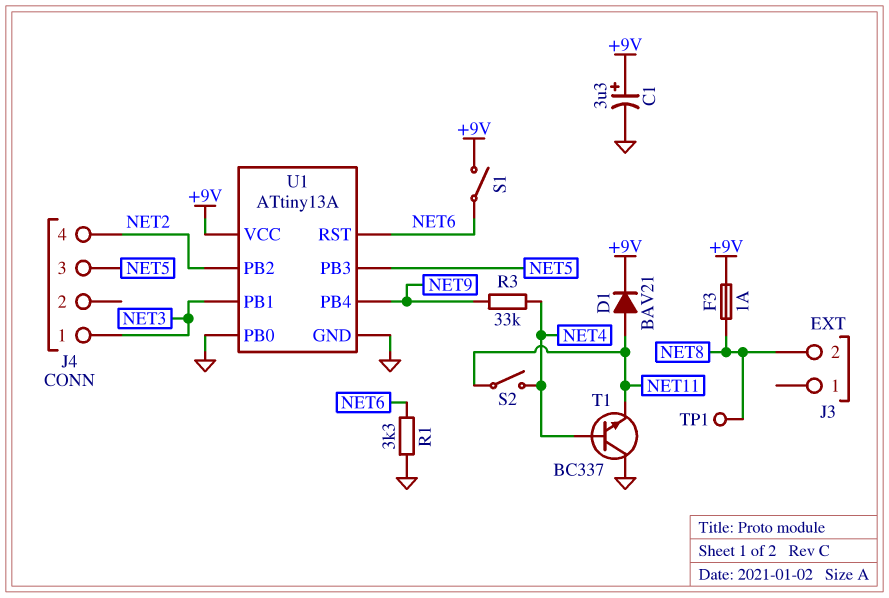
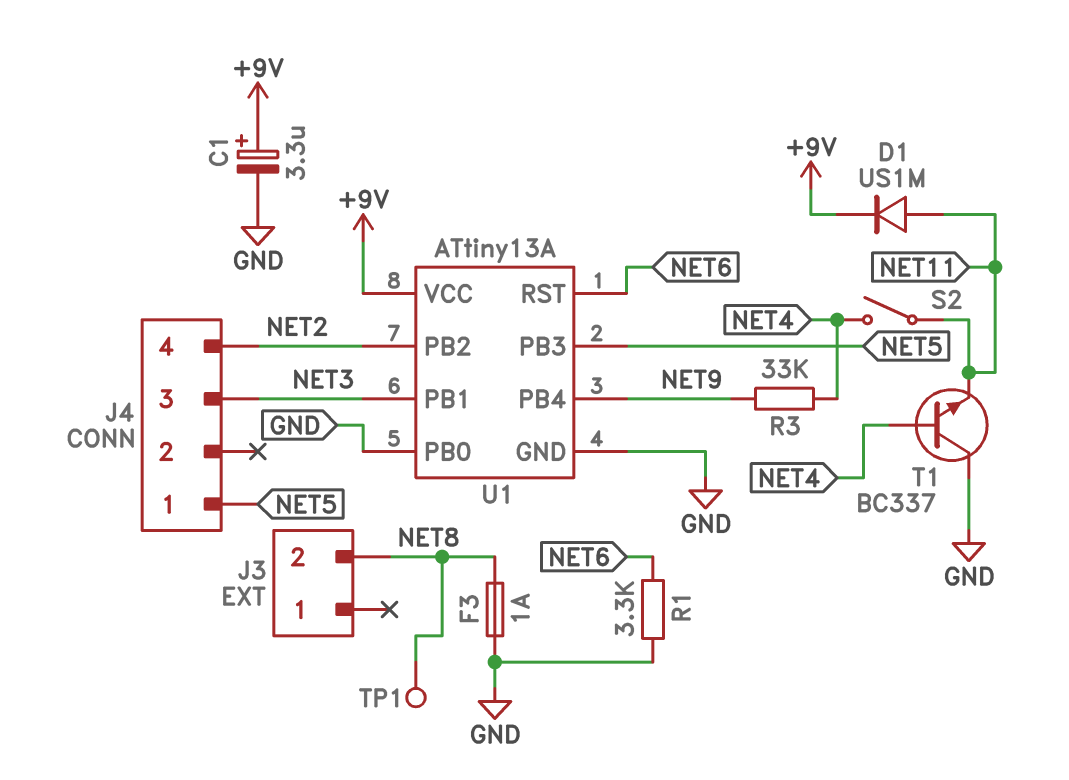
D1: diode BAV21 (A NET11, K +9V) -> diode US1M (A NET11, K +9V)
F3: 1A (+9V, NET8) -> 1A (GND, NET8)
J4 pin 1: NET3 -> NET5
J4 pin 3: NET5 -> NET3
S1: switch (+9V, NET6) -> none

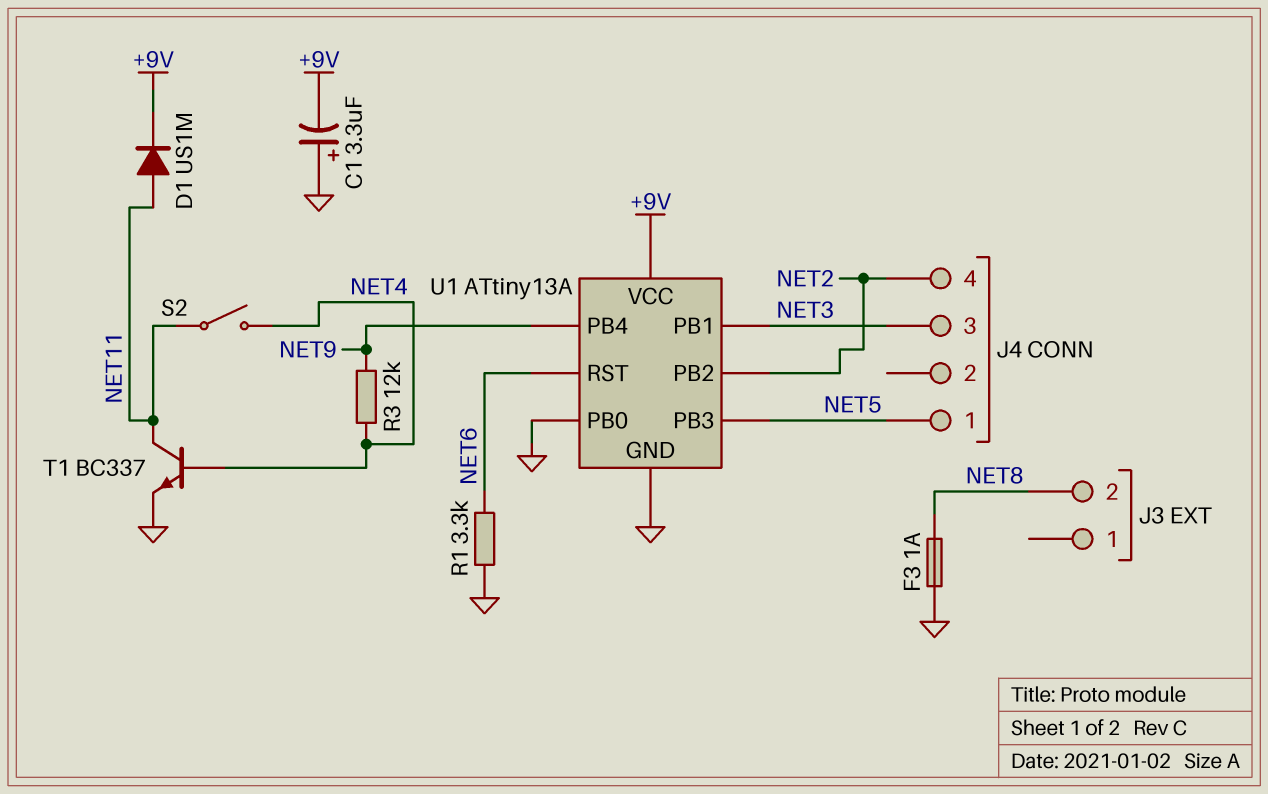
C1: 3.3uF (plus +9V, minus GND) -> 3.3uF (plus GND, minus +9V)
R3: 33k (NET4, NET9) -> 12k (NET4, NET9)
T1: NPN BC337 (B NET4, C GND, E NET11) -> NPN BC337 (B NET4, C NET11, E GND)
TP1: test point (NET8) -> none

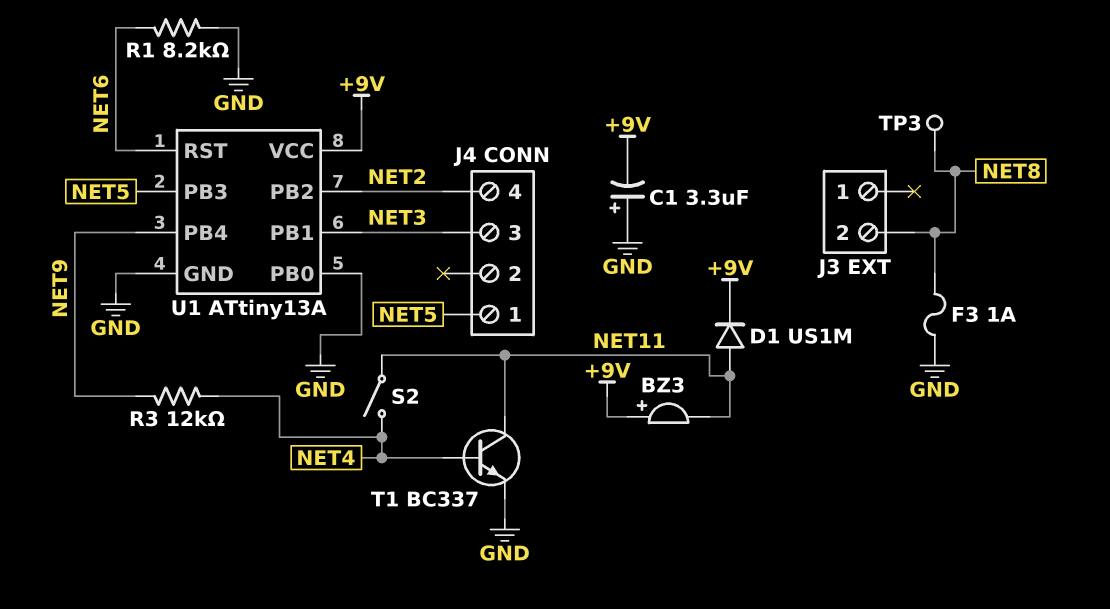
BZ3: none -> buzzer (plus +9V, minus NET11)
R1: 3.3k (GND, NET6) -> 8.2k (GND, NET6)
TP3: none -> test point (NET8)

